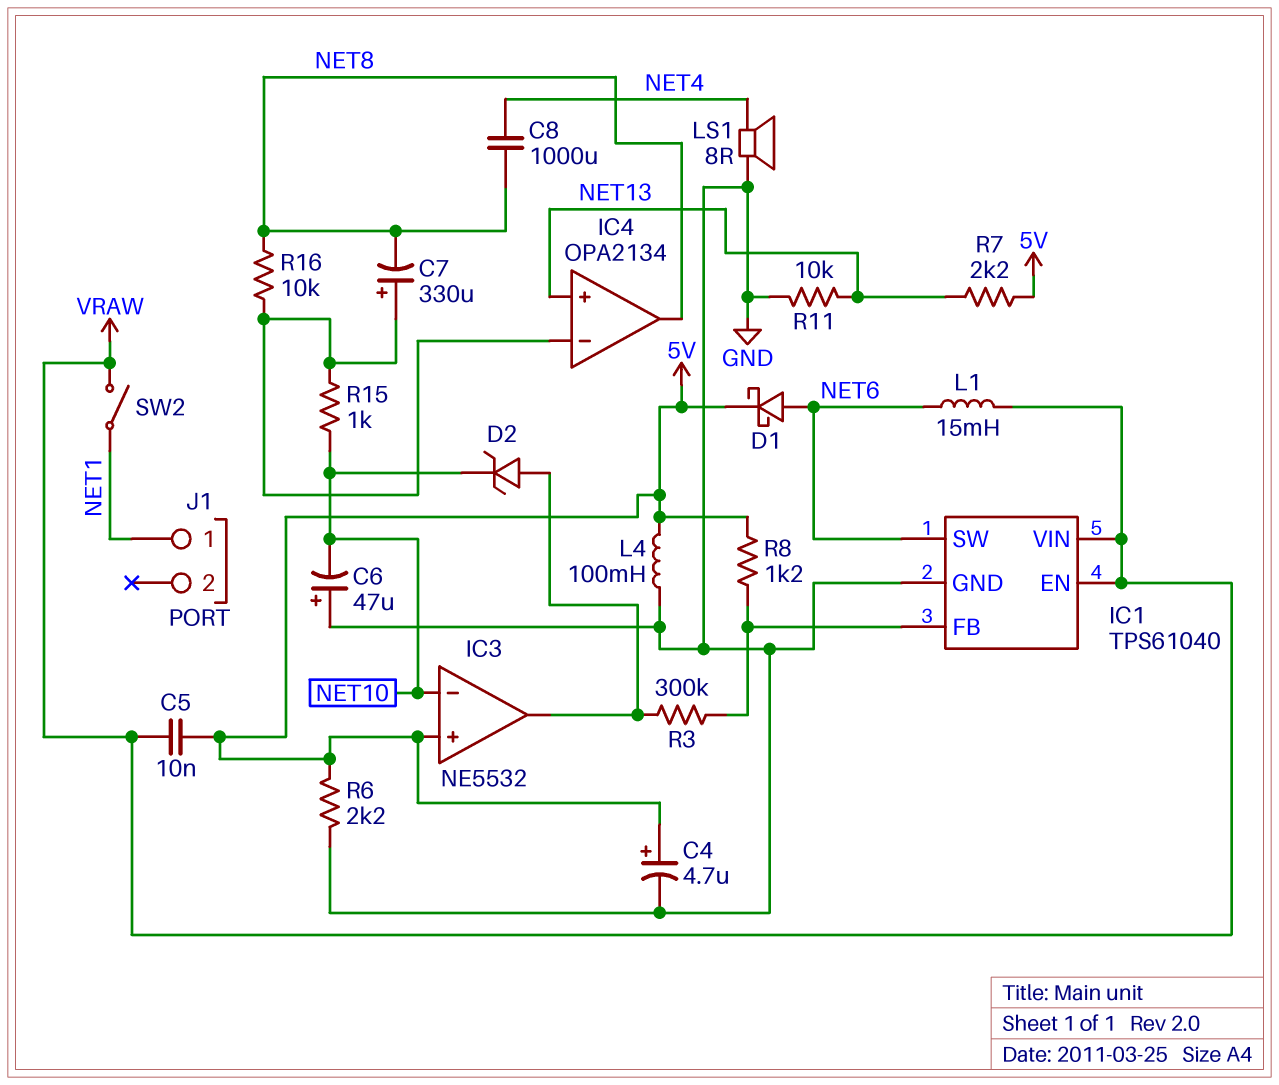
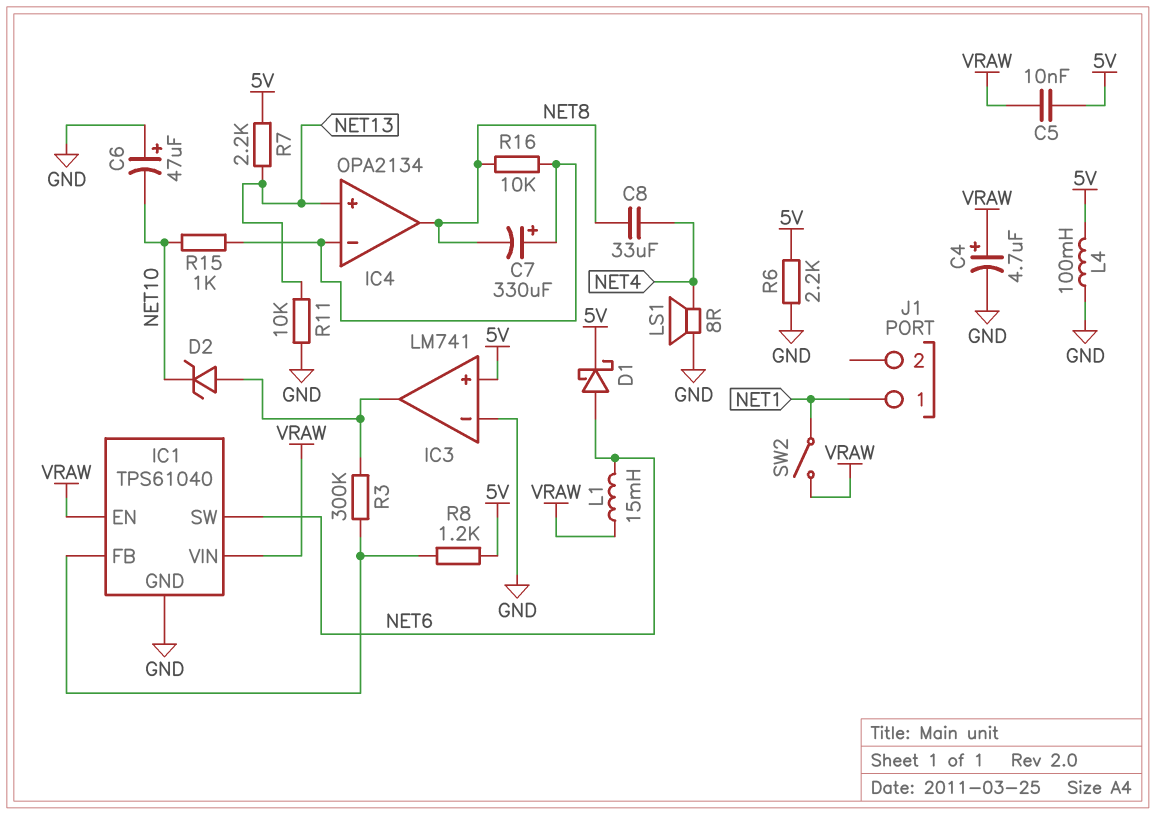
C4: 4.7uF (plus 5V, minus GND) -> 4.7uF (plus VRAW, minus GND)
C8: 1000uF (NET4, NET8) -> 33uF (NET4, NET8)
IC3: NE5532 -> LM741
IC3 pin in-: NET10 -> GND

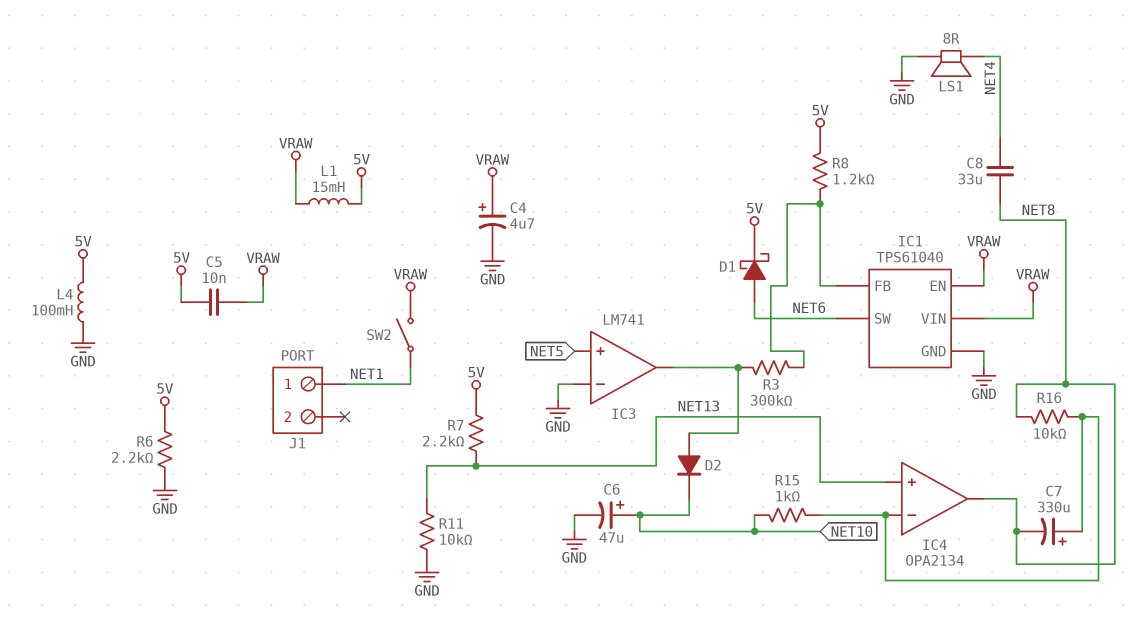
C6: 47uF (plus GND, minus NET10) -> 47uF (plus NET10, minus GND)
D2: zener (A IC3/out, K NET10) -> diode (A IC3/out, K NET10)
IC3 pin in+: 5V -> NET5
L1: 15mH (NET6, VRAW) -> 15mH (5V, VRAW)

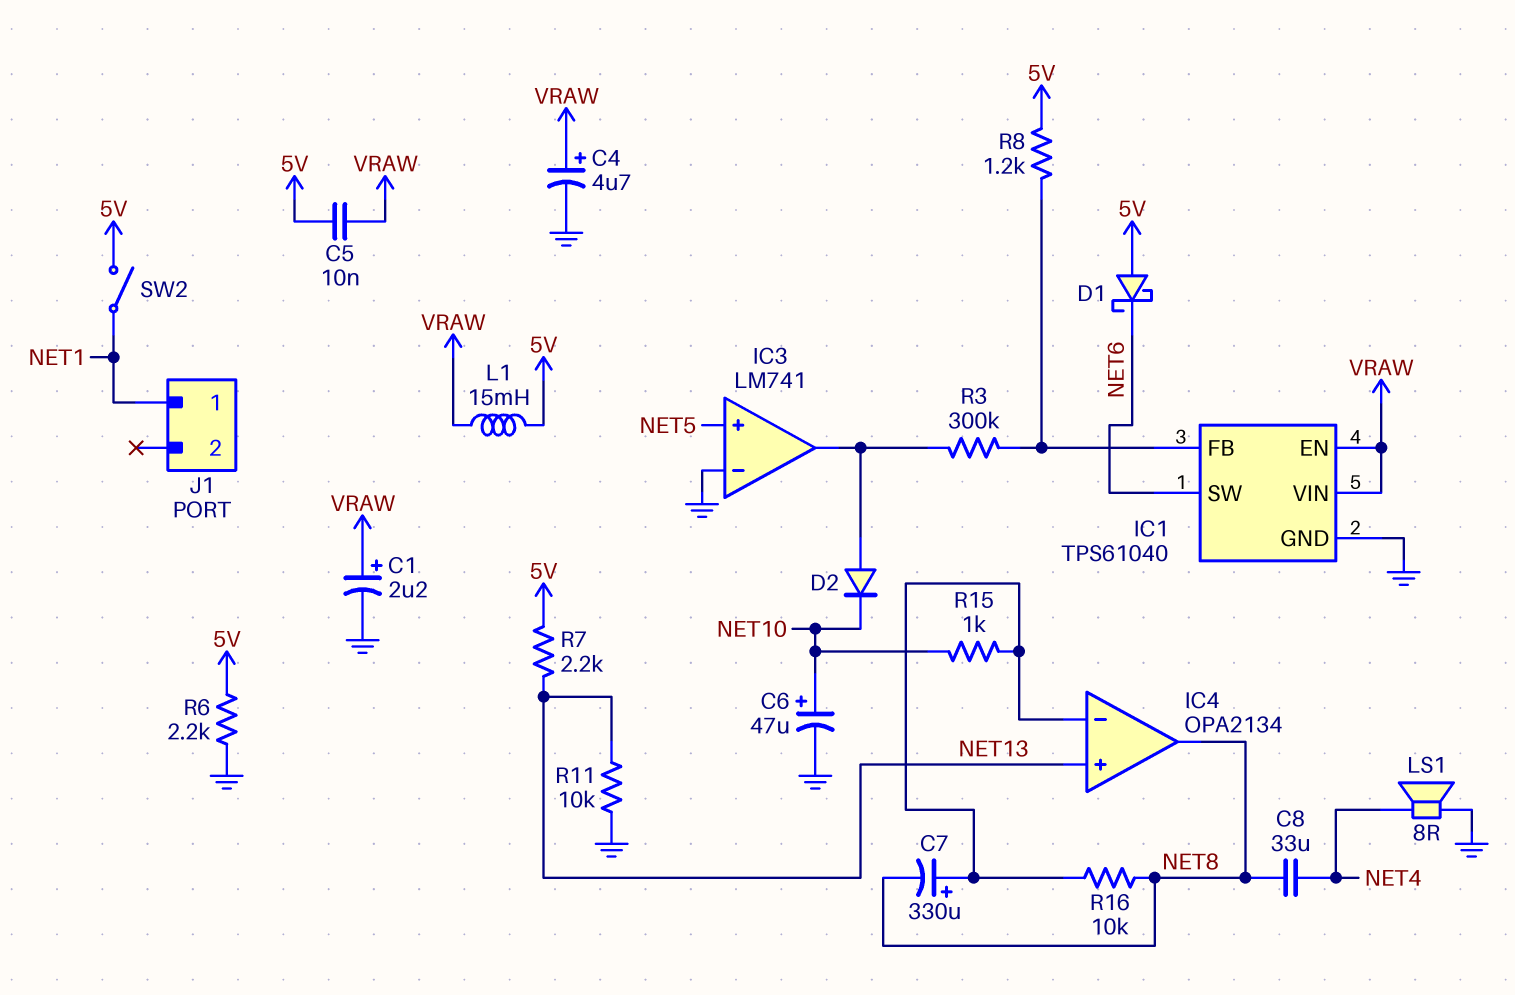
C1: none -> 2.2uF (plus VRAW, minus GND)
D1: schottky (A NET6, K 5V) -> schottky (A 5V, K NET6)
L4: 100mH (5V, GND) -> none
SW2: switch (NET1, VRAW) -> switch (5V, NET1)

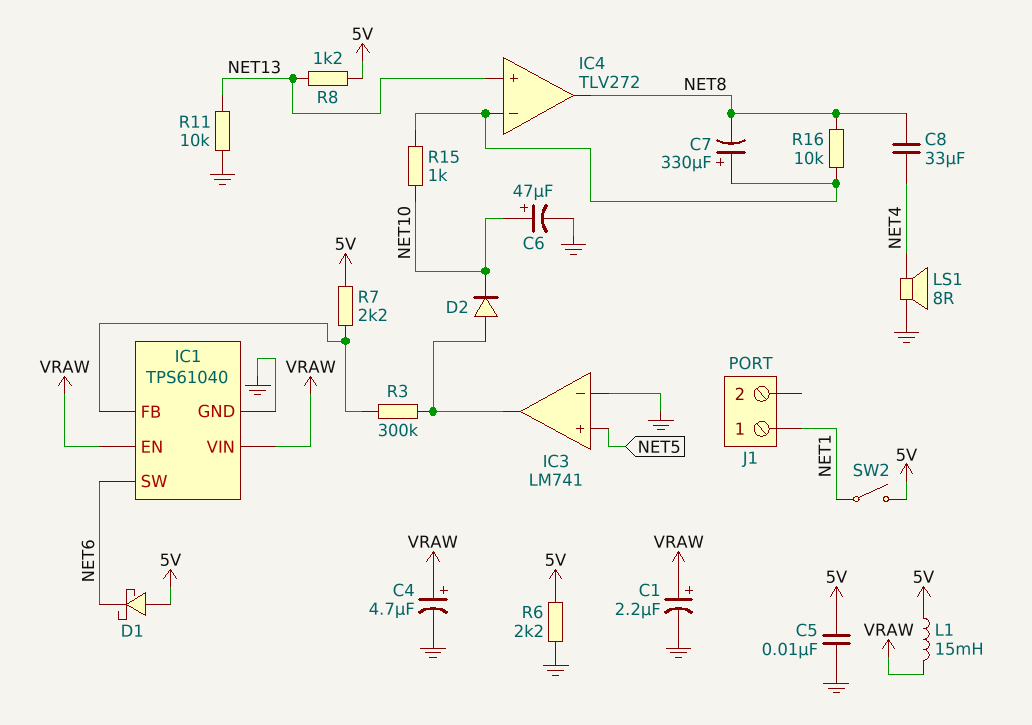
C5: 10nF (5V, VRAW) -> 10nF (5V, GND)
IC4: OPA2134 -> TLV272
R7: 2.2k (5V, NET13) -> 2.2k (5V, IC1/FB)
R8: 1.2k (5V, IC1/FB) -> 1.2k (5V, NET13)

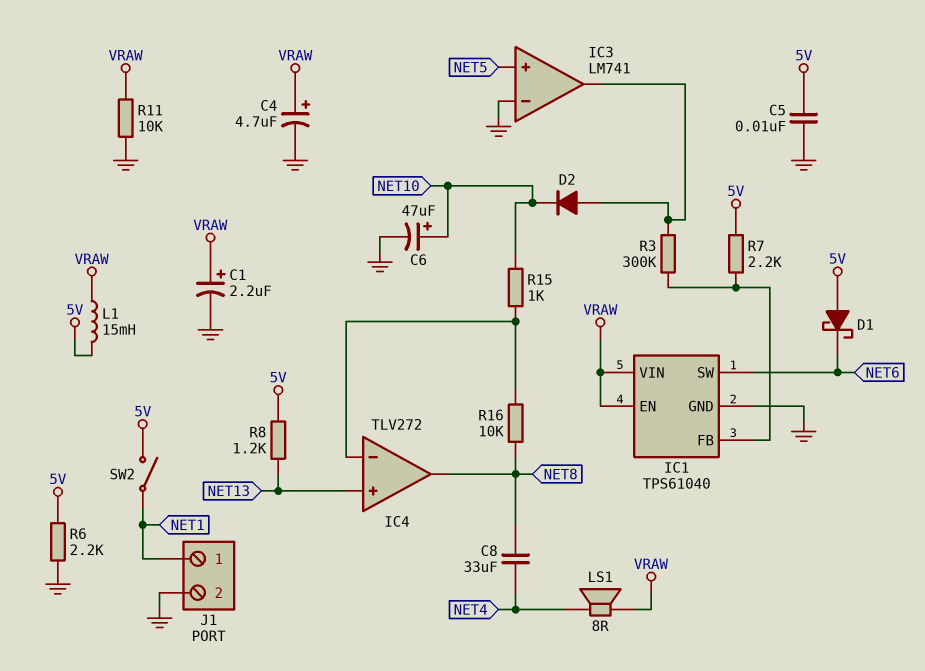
C7: 330uF (plus IC4/in-, minus NET8) -> none
J1 pin 2: none -> GND
LS1: speaker 8R (GND, NET4) -> speaker 8R (NET4, VRAW)
R11: 10k (GND, NET13) -> 10k (GND, VRAW)

